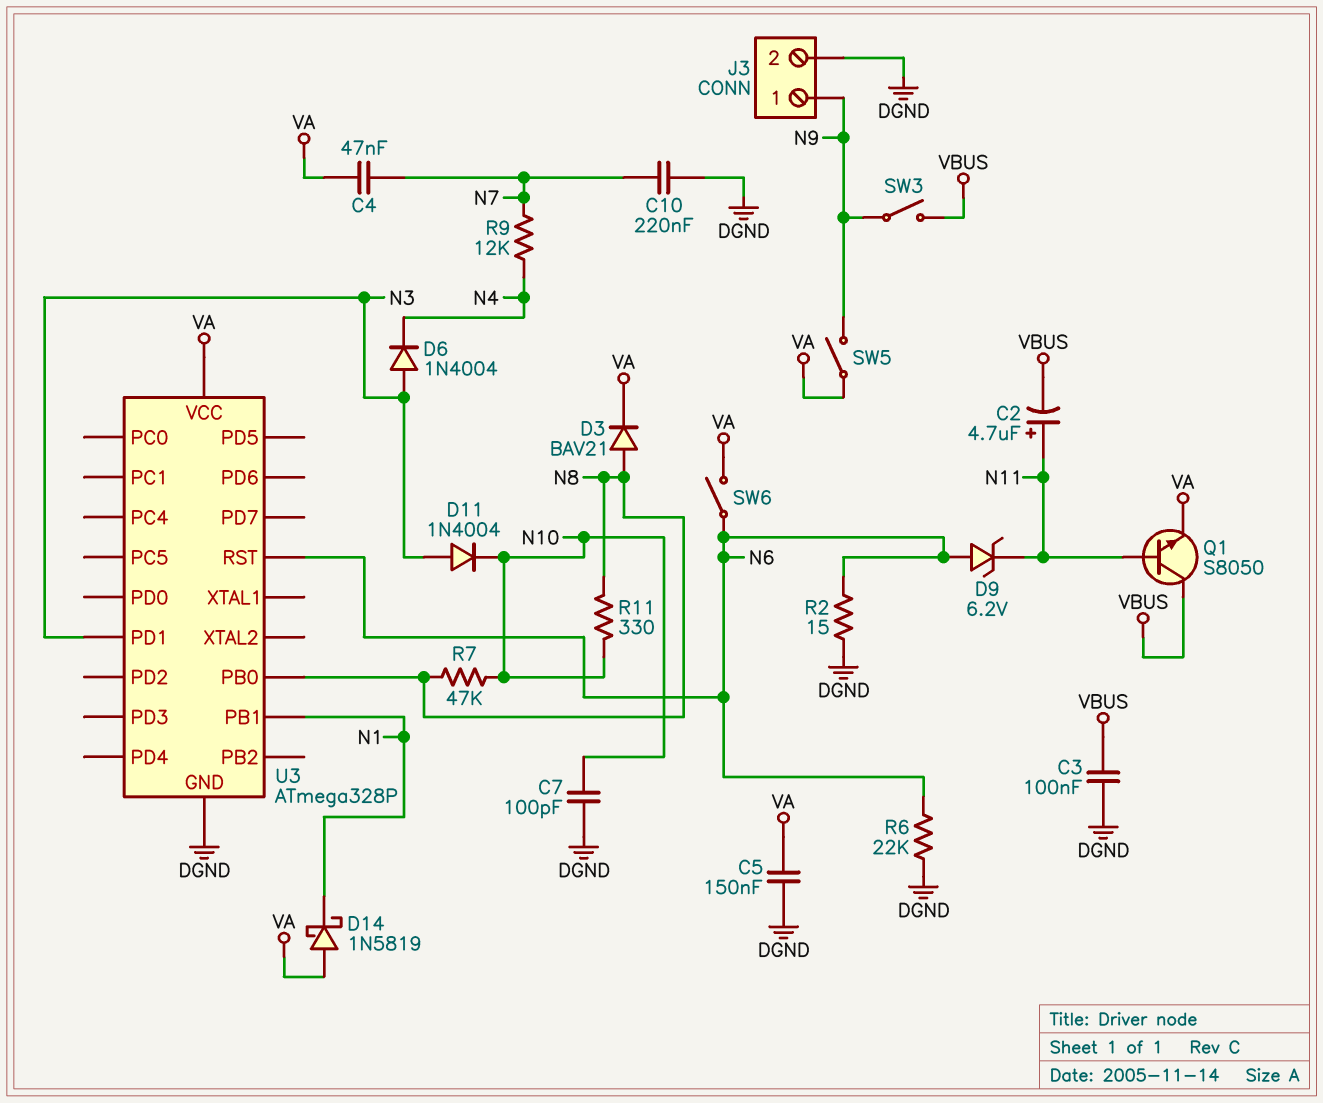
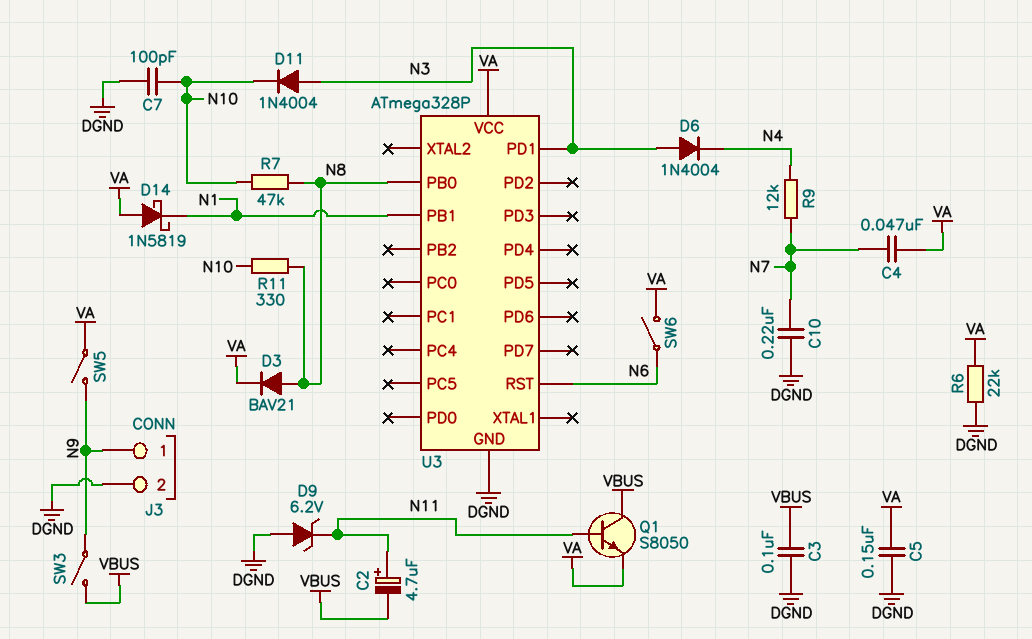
D9: zener 6.2V (A N6, K N11) -> zener 6.2V (A DGND, K N11)
R2: 15 (DGND, N6) -> none
R6: 22k (DGND, N6) -> 22k (DGND, VA)

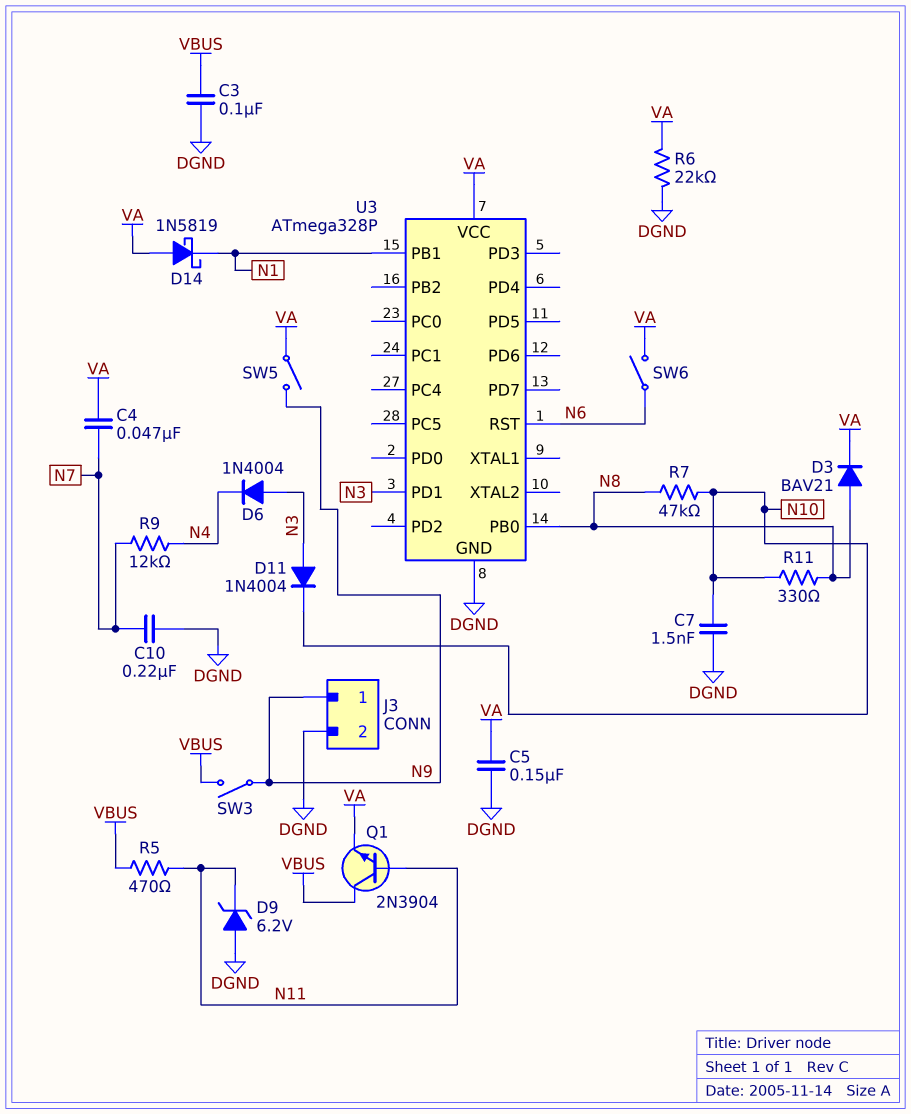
C2: 4.7uF (plus N11, minus VBUS) -> none
C7: 100pF (DGND, N10) -> 1.5nF (DGND, N10)
Q1: NPN S8050 (B N11, C VBUS, E VA) -> NPN 2N3904 (B N11, C VBUS, E VA)
R5: none -> 470 (N11, VBUS)

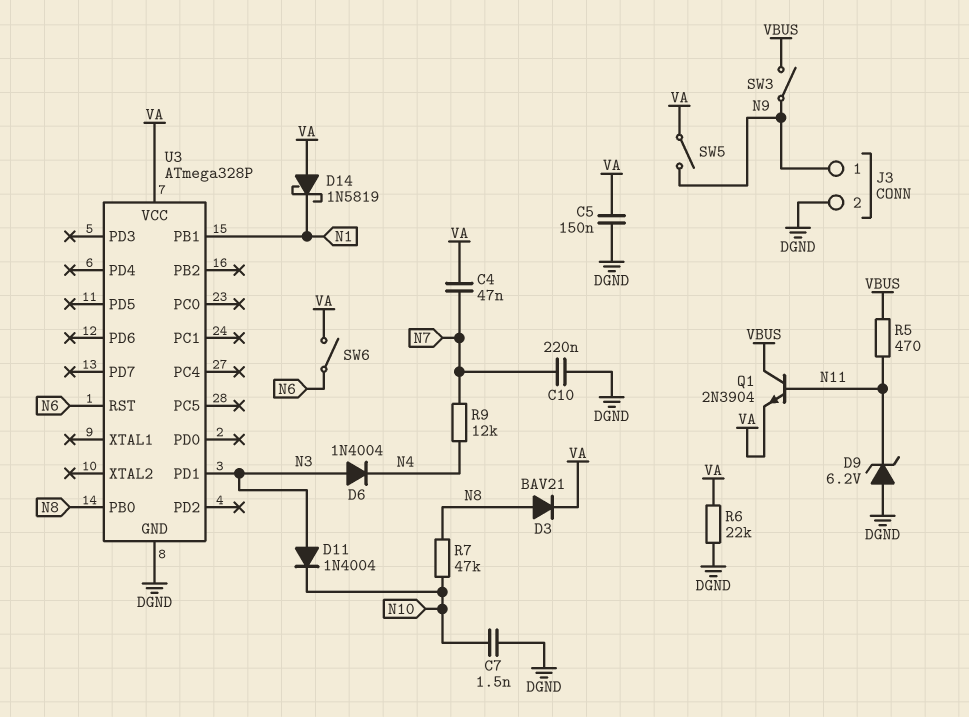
C3: 100nF (DGND, VBUS) -> none
R11: 330 (N8, N10) -> none

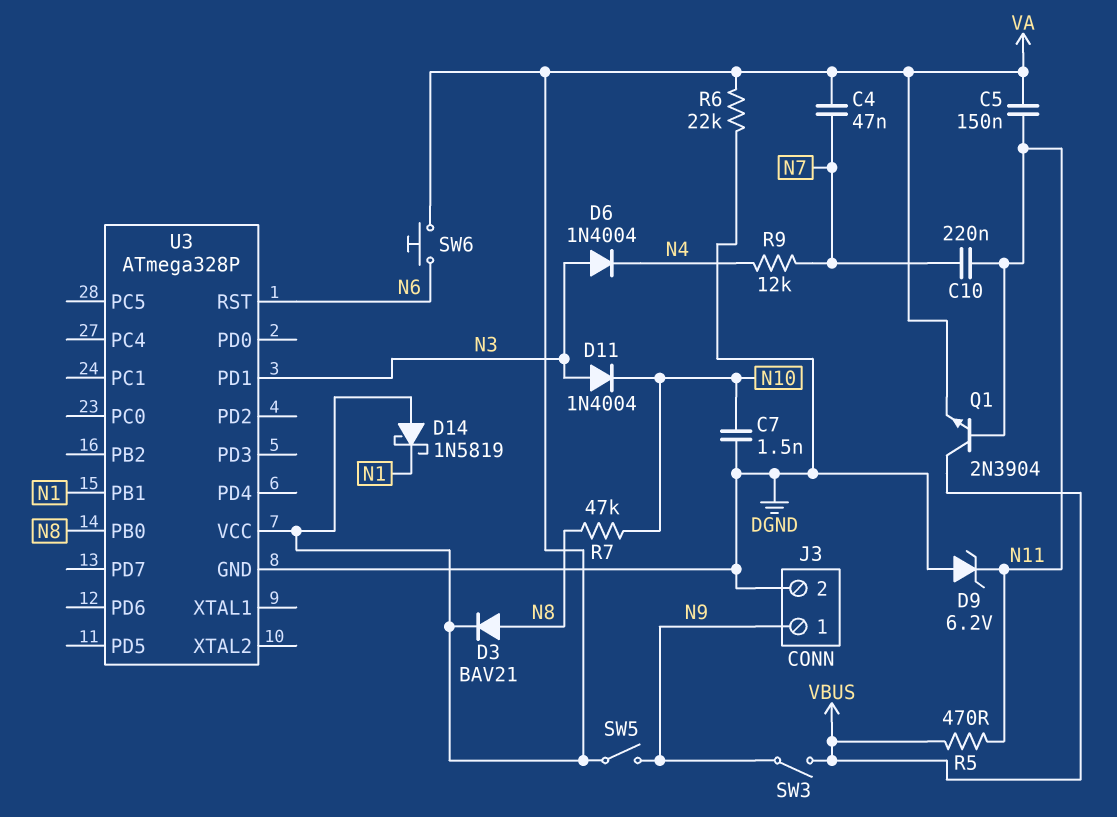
C5: 150nF (DGND, VA) -> 150nF (N11, VA)
C10: 220nF (DGND, N7) -> 220nF (N7, N11)
SW6: switch (N6, VA) -> button (N6, VA)

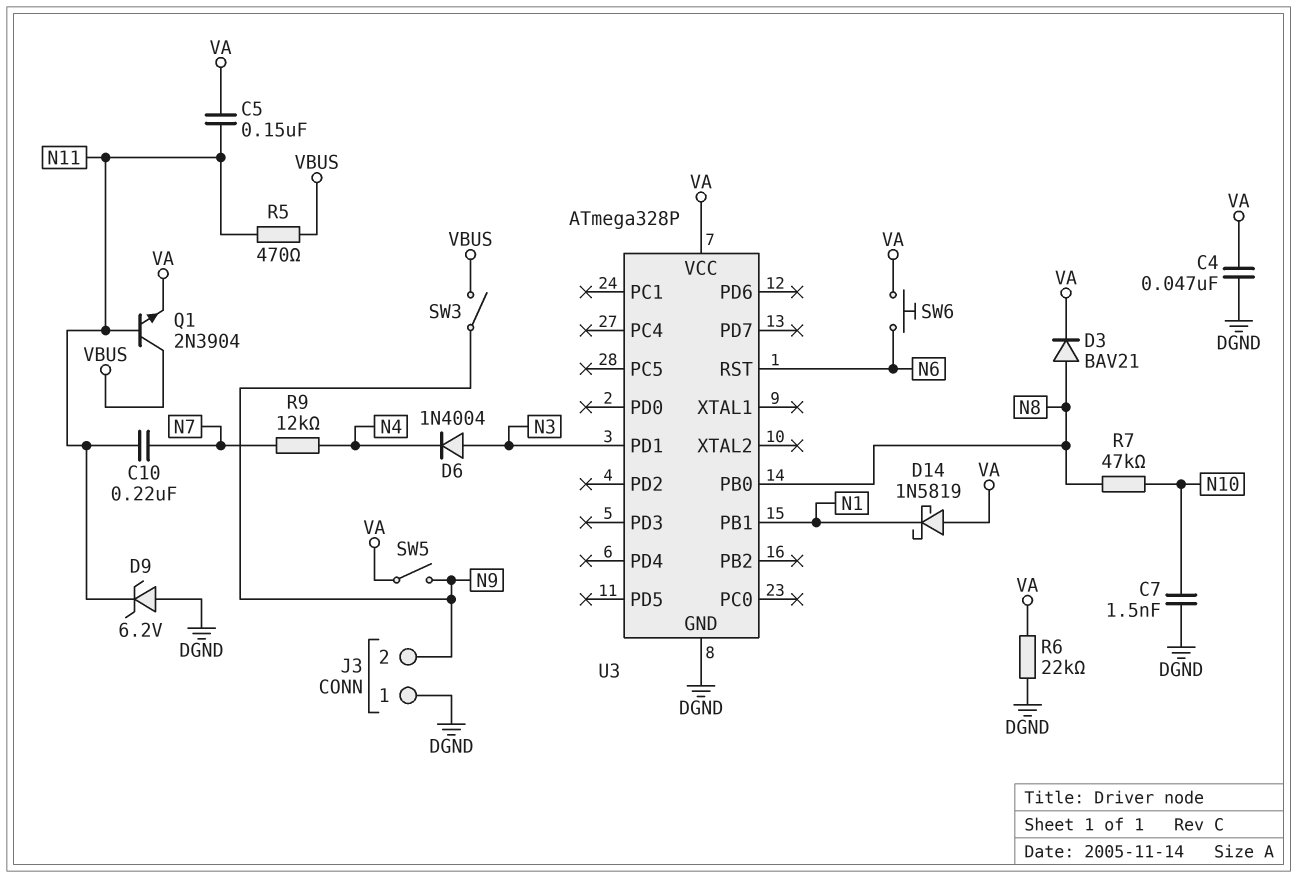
C4: 47nF (N7, VA) -> 47nF (DGND, VA)
D11: diode 1N4004 (A N3, K N10) -> none
J3 pin 1: N9 -> DGND
J3 pin 2: DGND -> N9

